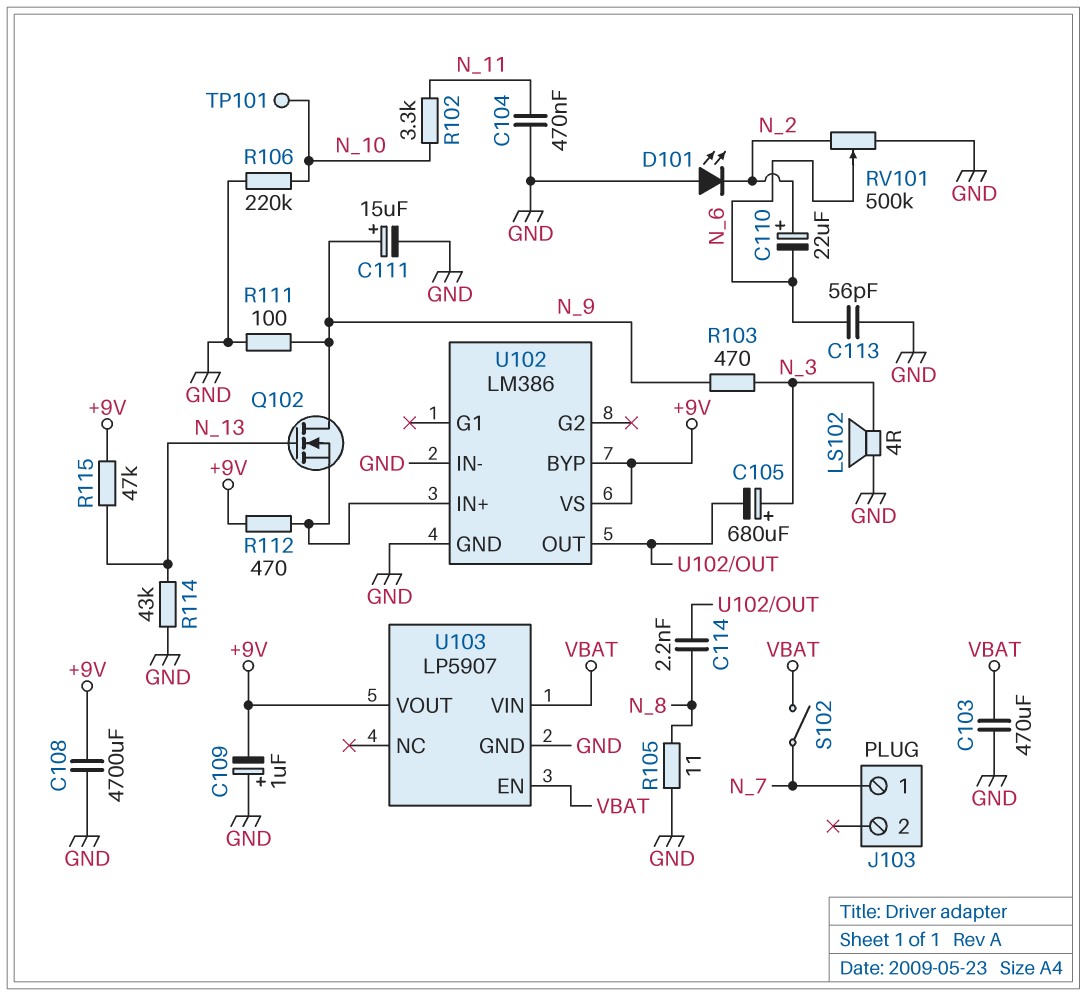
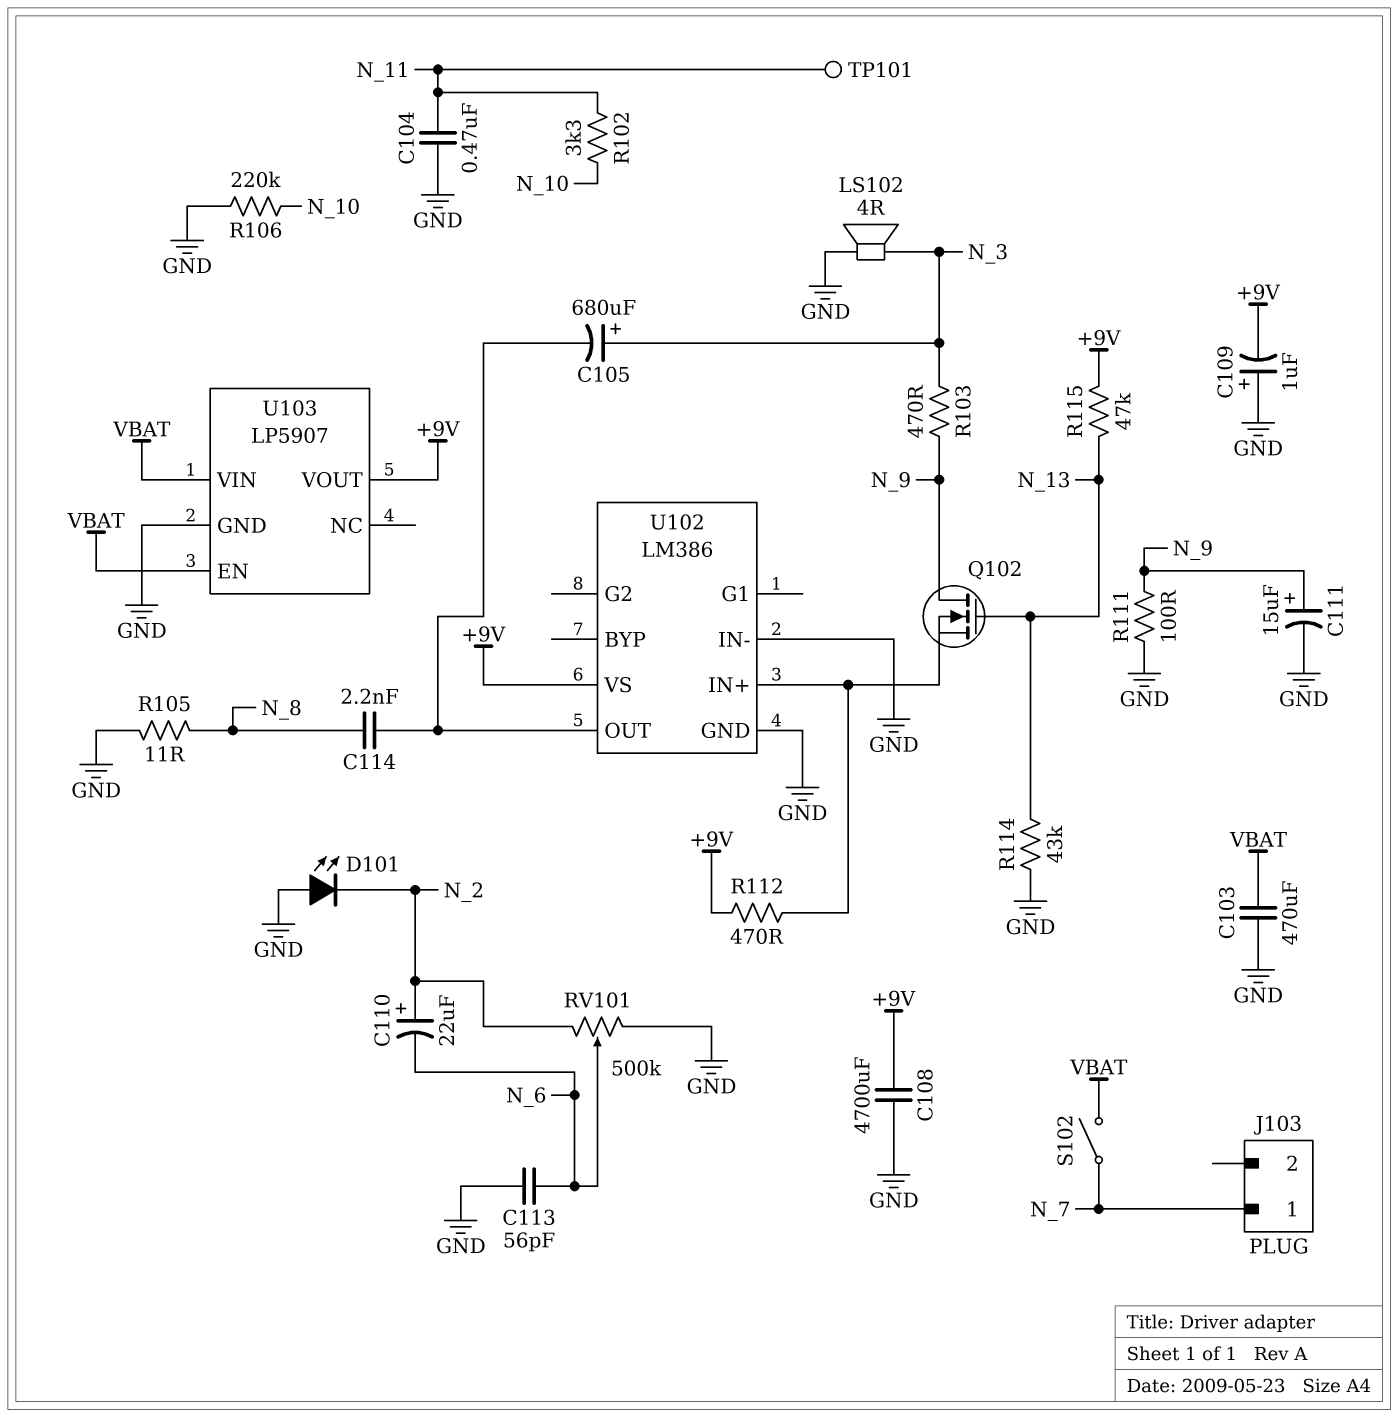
TP101: test point (N_10) -> test point (N_11)
U102 pin BYP: +9V -> none

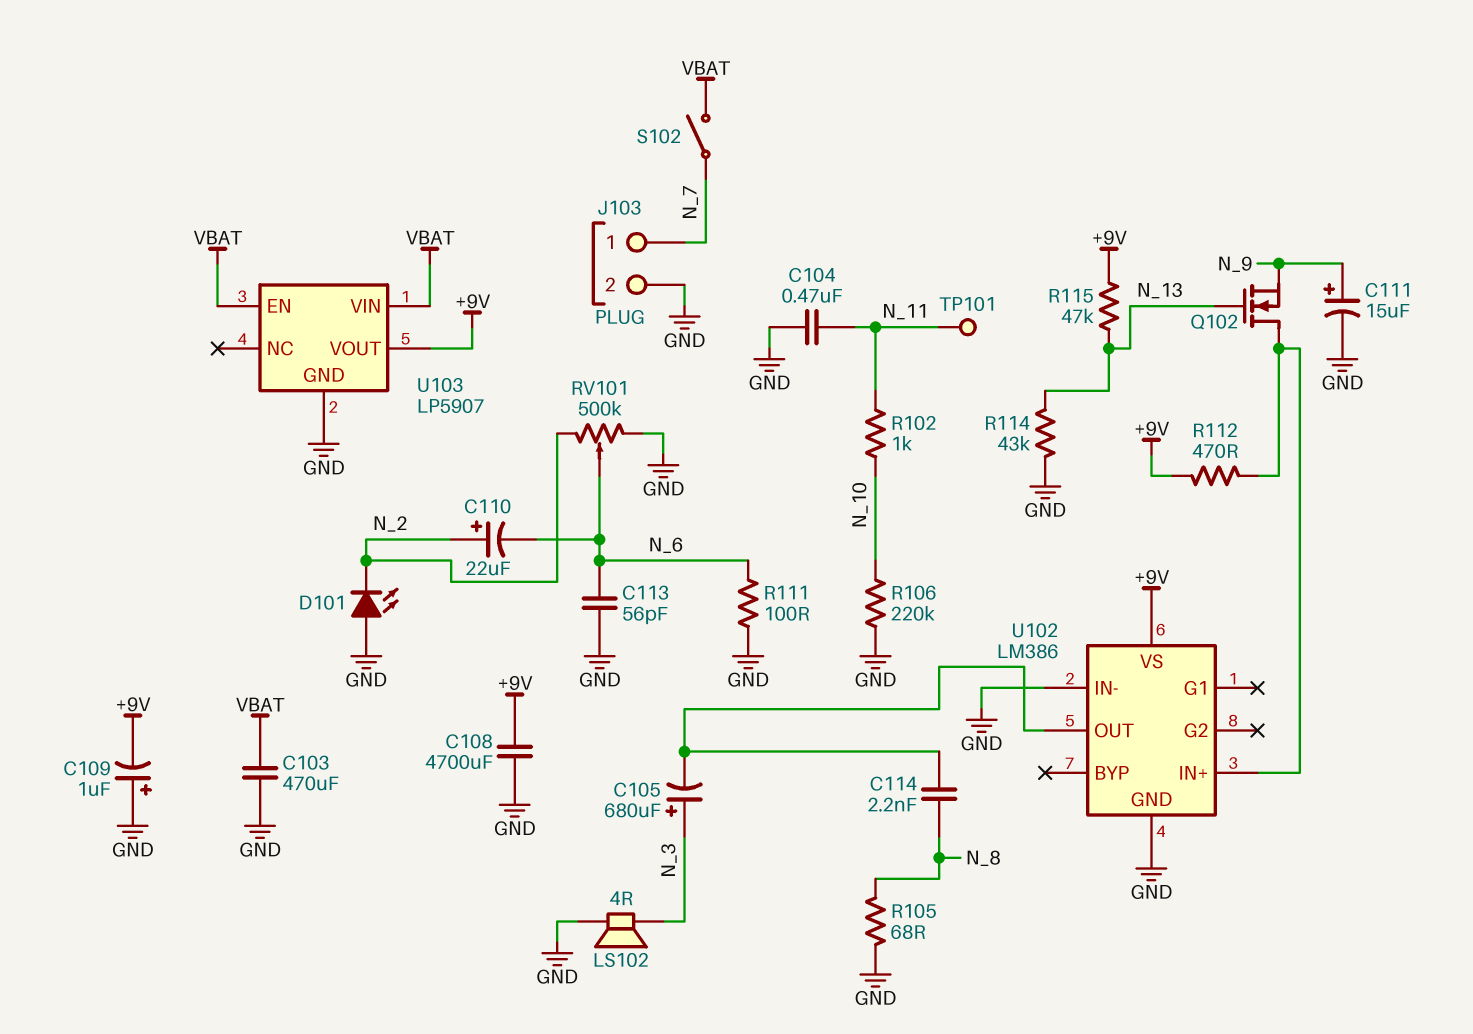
J103 pin 2: none -> GND
Q102: NMOS (G N_13, D N_9, S U102/IN+) -> NMOS (G N_13, D U102/IN+, S N_9)
R102: 3.3k (N_10, N_11) -> 1k (N_10, N_11)
R103: 470 (N_3, N_9) -> none
R105: 11 (GND, N_8) -> 68 (GND, N_8)
R111: 100 (GND, N_9) -> 100 (GND, N_6)

